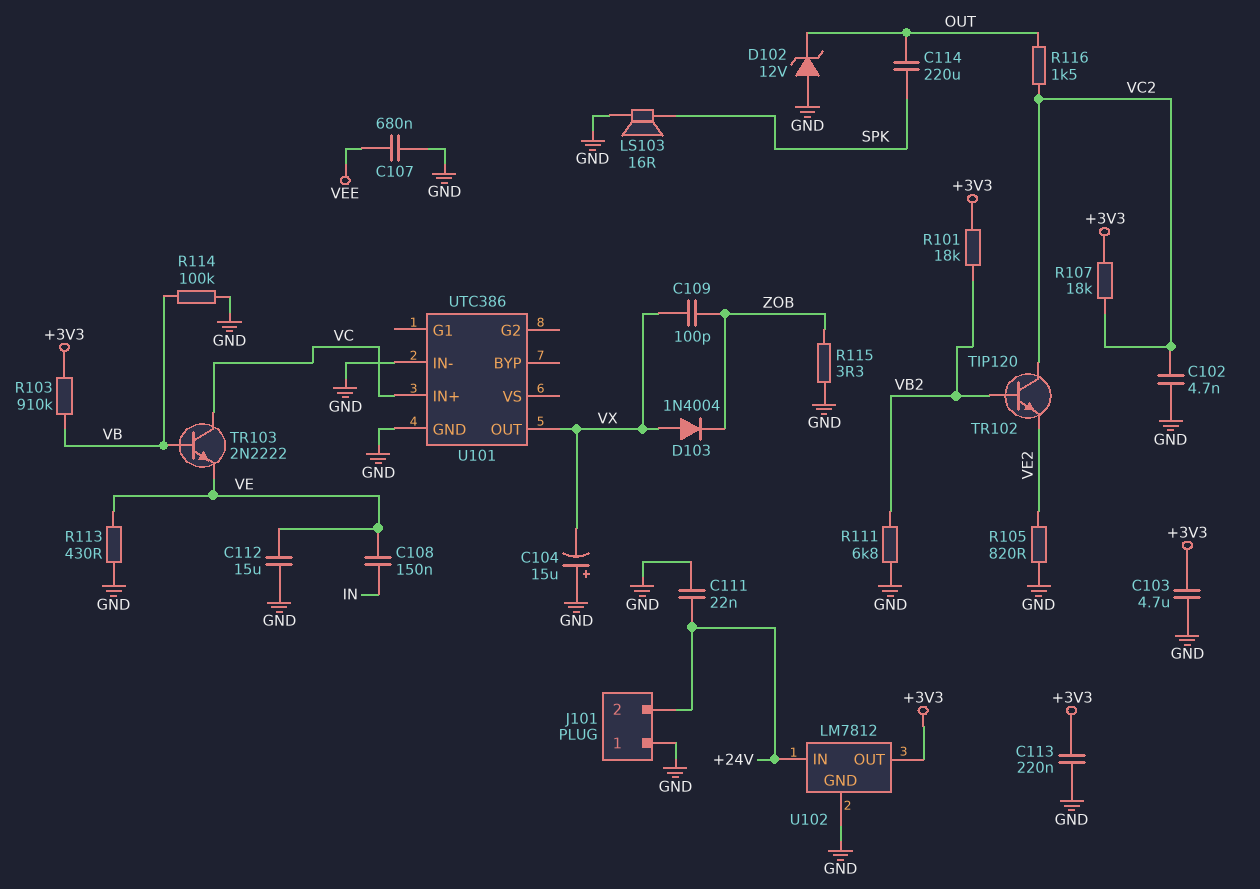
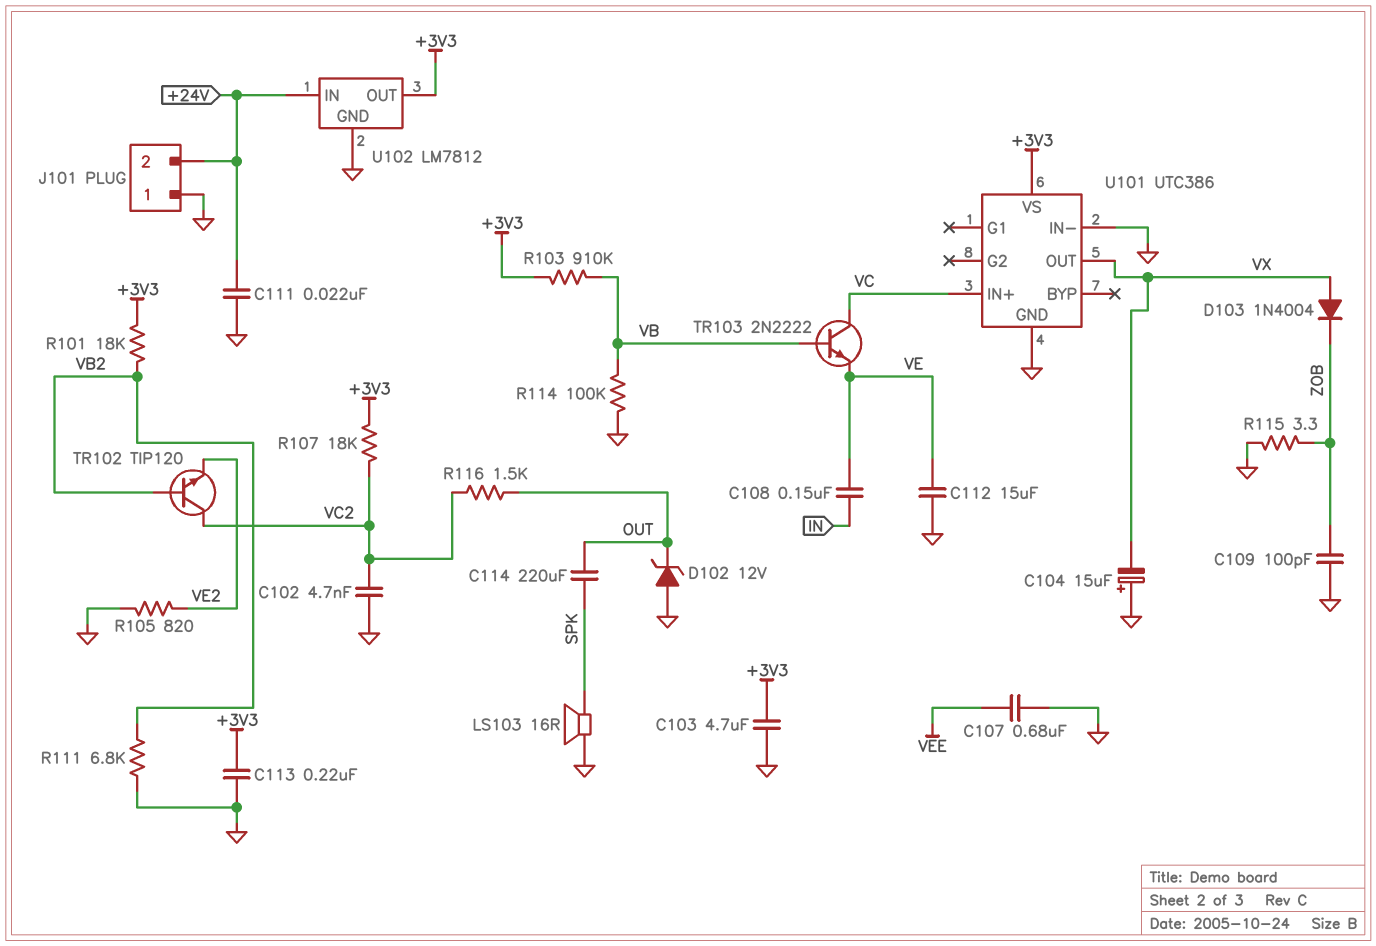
C109: 100pF (VX, ZOB) -> 100pF (GND, ZOB)
R113: 430 (GND, VE) -> none
U101 pin VS: none -> +3V3

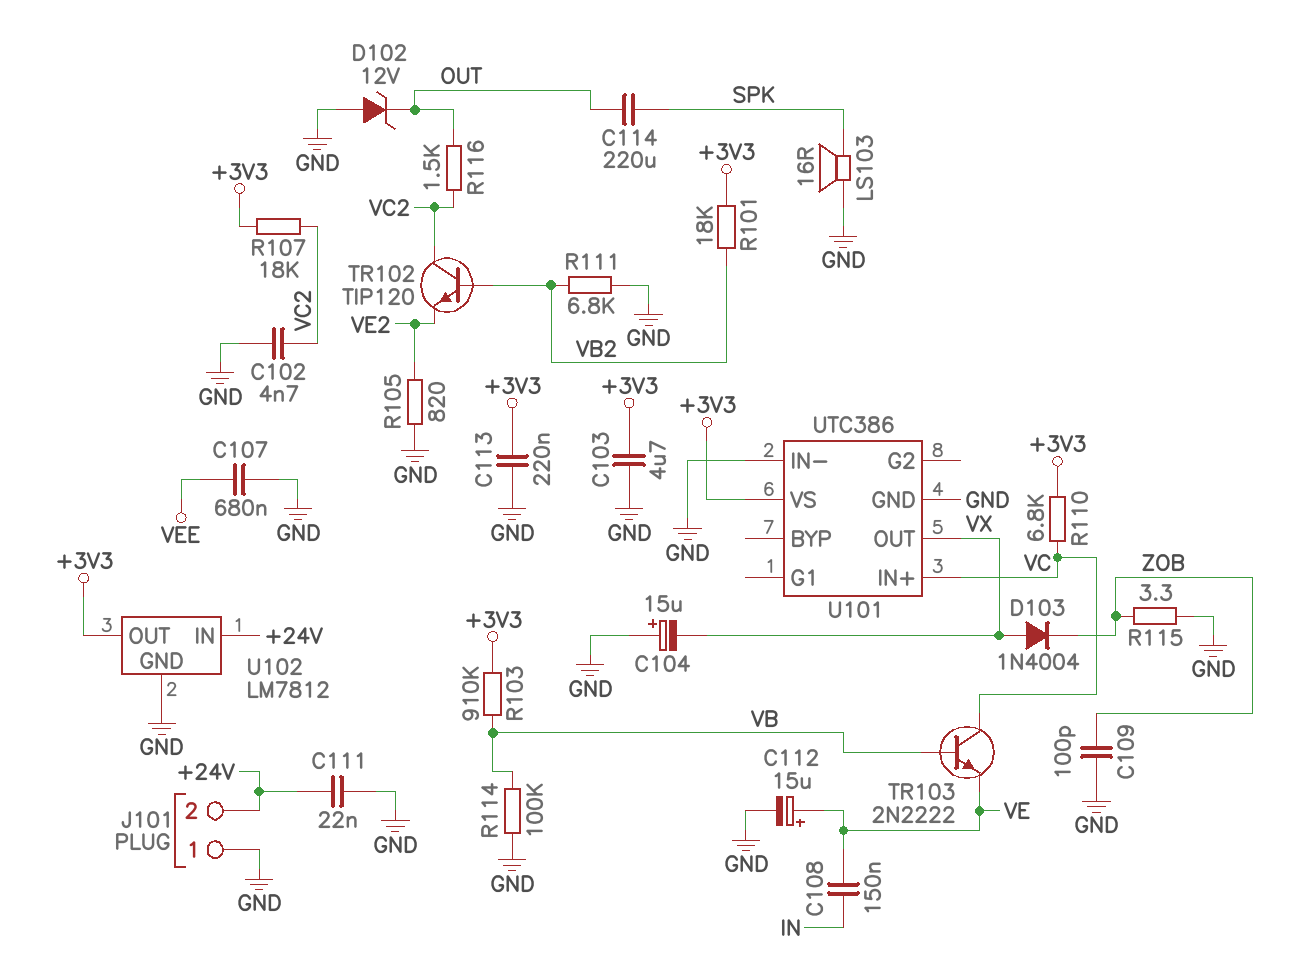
C112: 15uF (GND, VE) -> 15uF (plus VE, minus GND)
R110: none -> 6.8k (+3V3, VC)

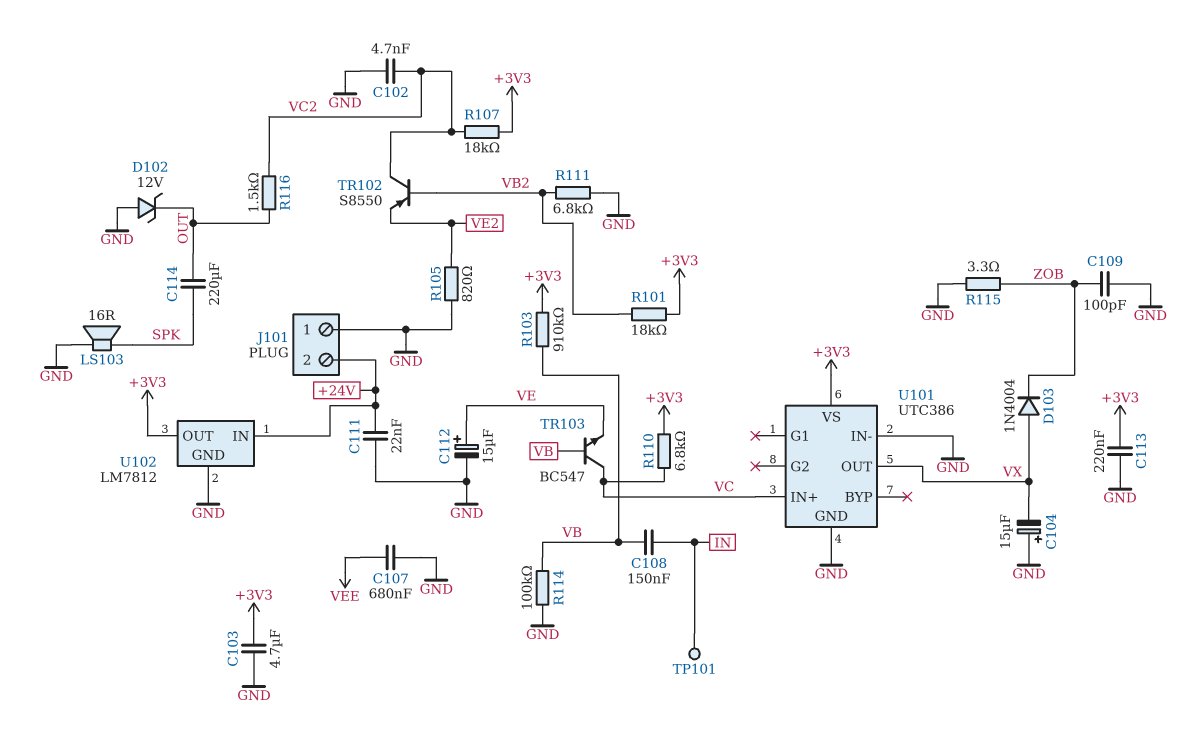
C108: 150nF (IN, VE) -> 150nF (IN, VB)
TP101: none -> test point (IN)
TR102: NPN TIP120 (B VB2, C VC2, E VE2) -> PNP S8550 (B VB2, C VC2, E VE2)
TR103: NPN 2N2222 (B VB, C VC, E VE) -> NPN BC547 (B VB, C VC, E VE)

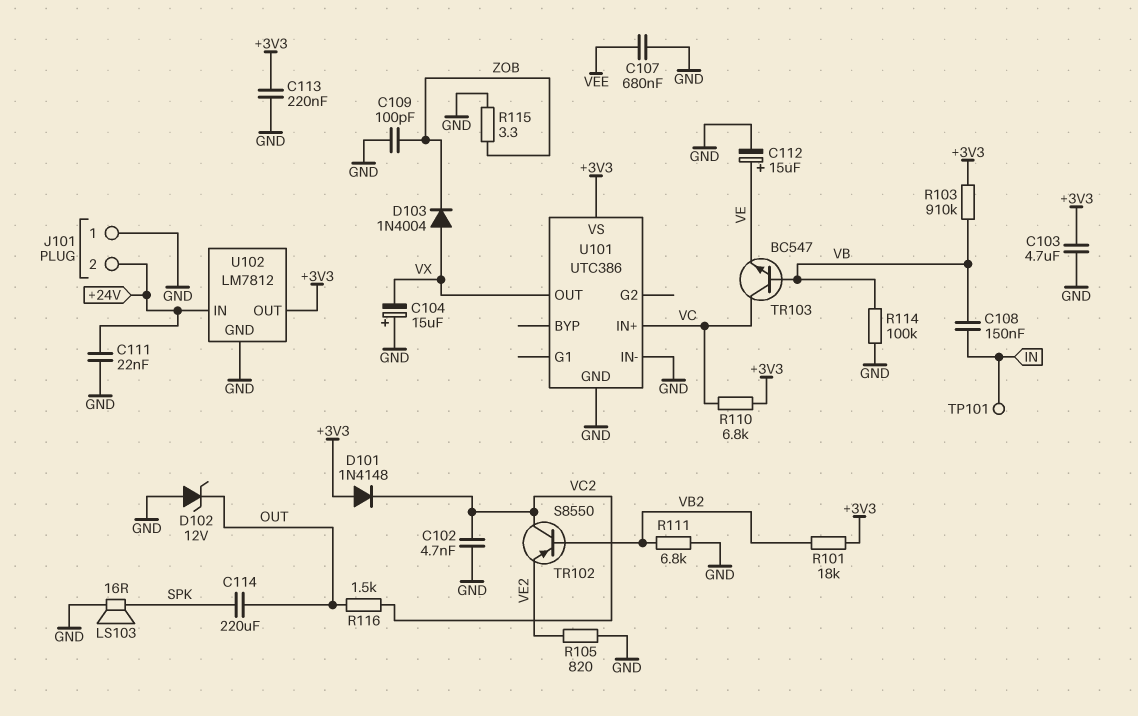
D101: none -> diode 1N4148 (A +3V3, K VC2)
R107: 18k (+3V3, VC2) -> none

